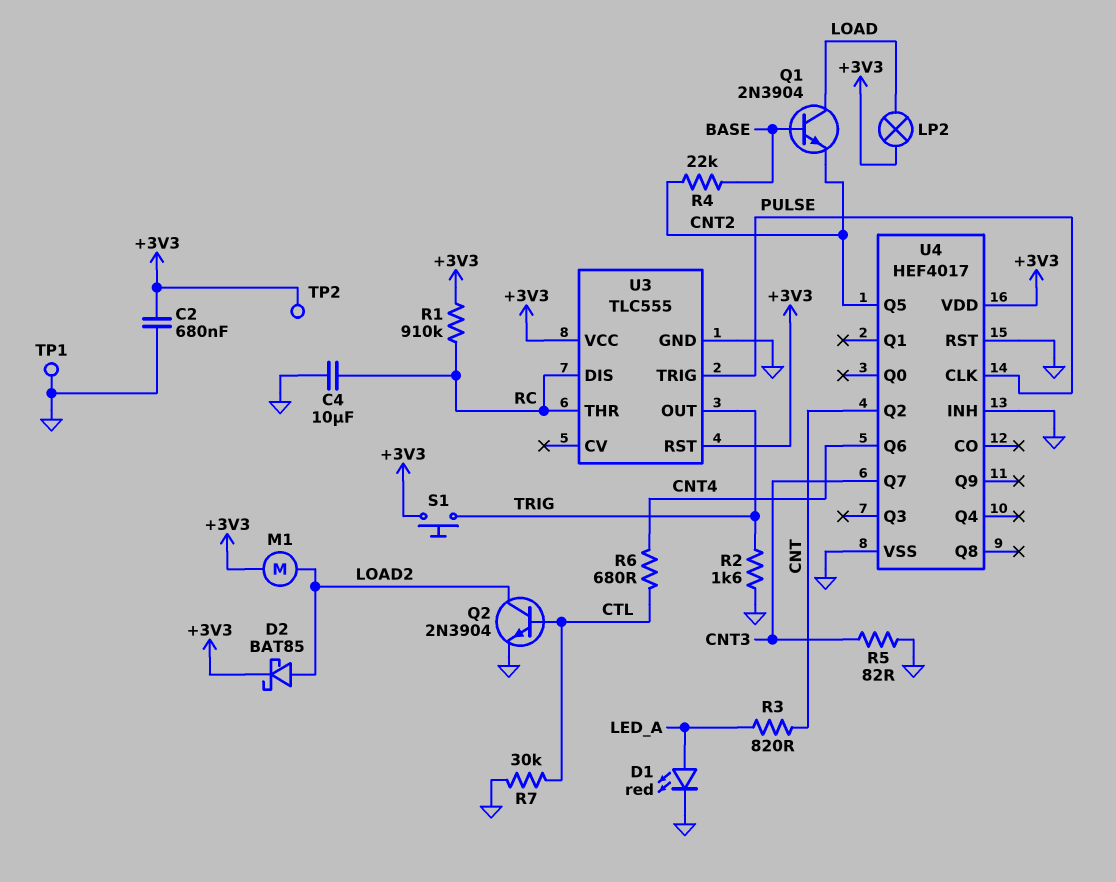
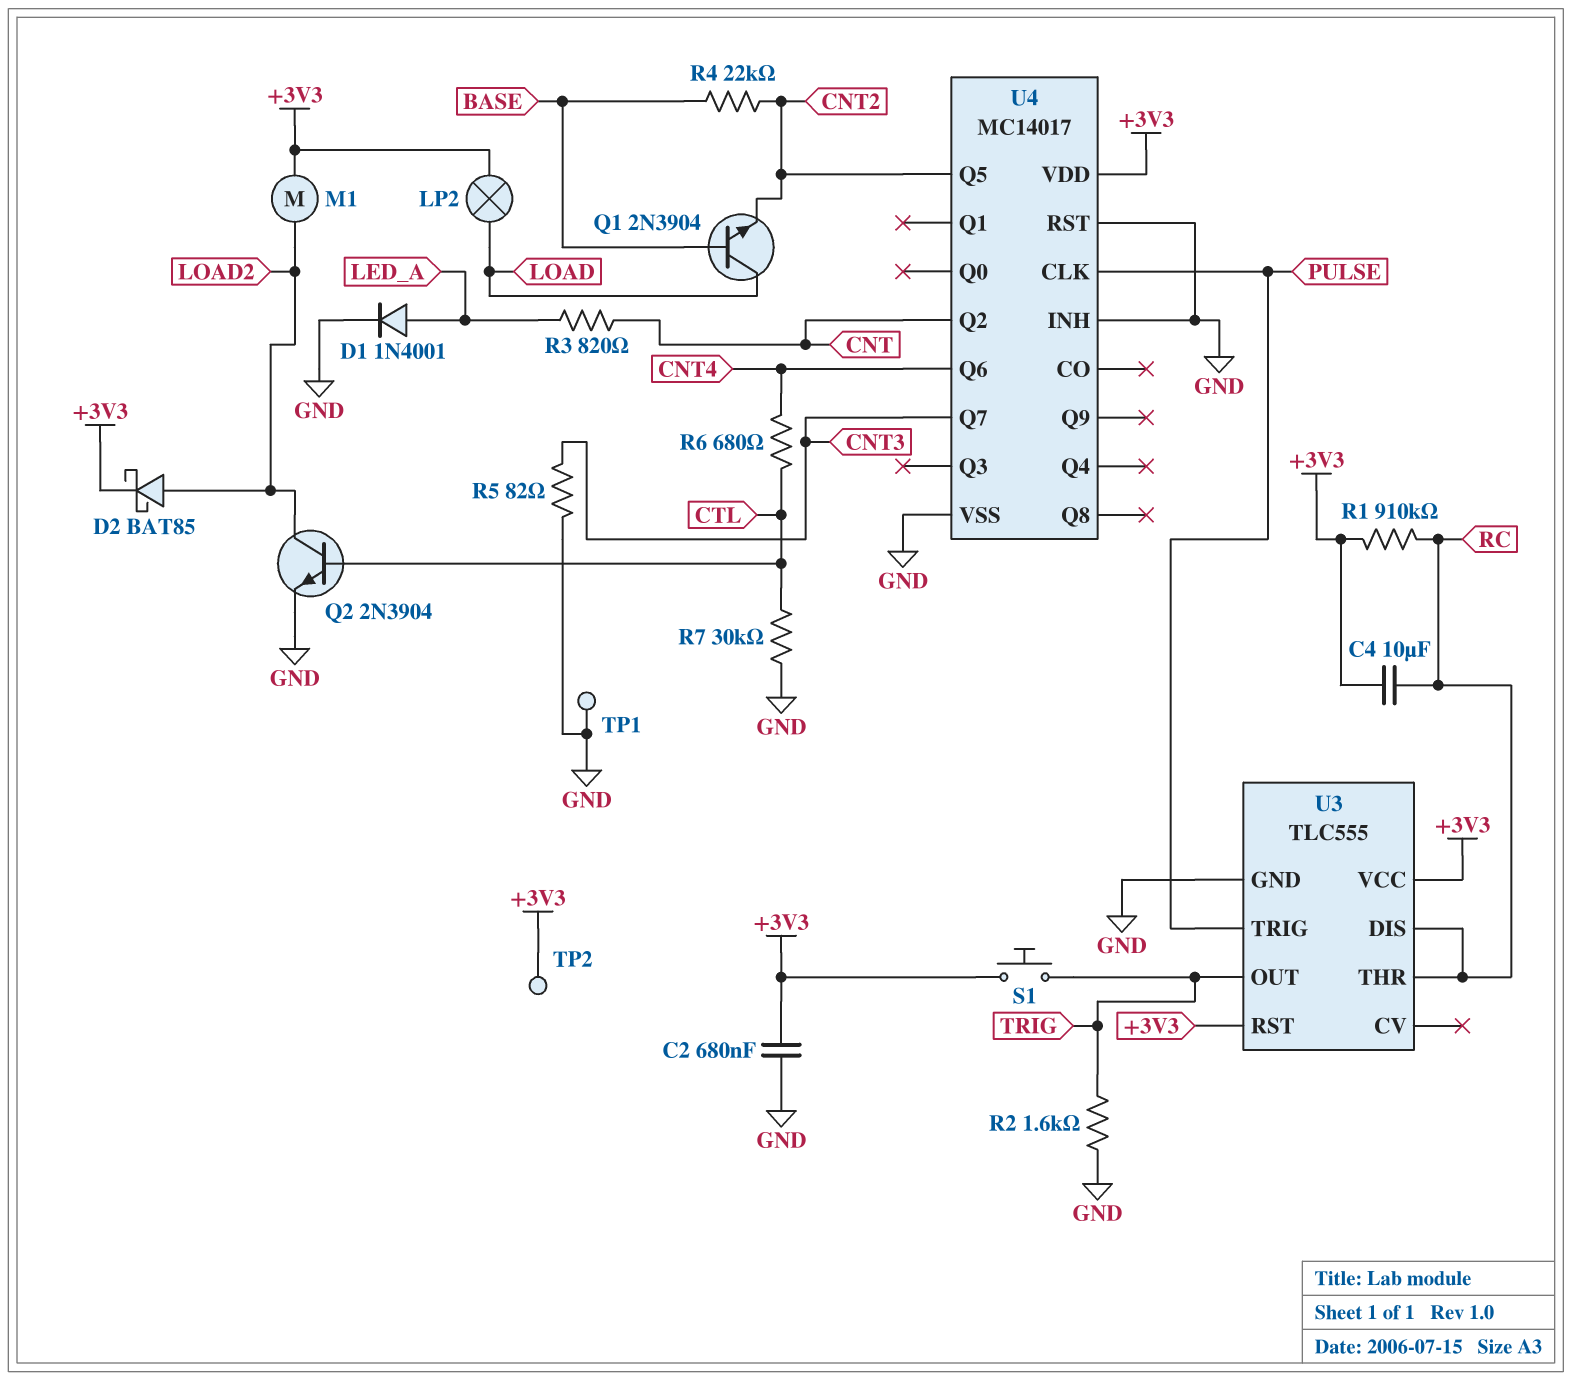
C4: 10uF (GND, RC) -> 10uF (+3V3, RC)
D1: LED red (A LED_A, K GND) -> diode 1N4001 (A LED_A, K GND)
U4: HEF4017 -> MC14017

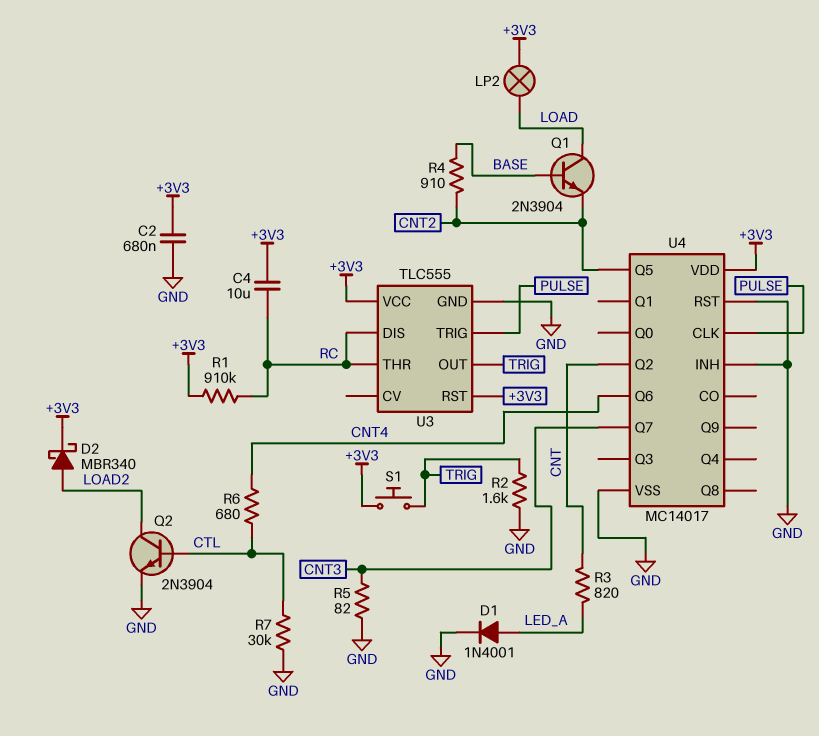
D2: schottky BAT85 (A LOAD2, K +3V3) -> schottky MBR340 (A LOAD2, K +3V3)
M1: motor (+3V3, LOAD2) -> none
R4: 22k (BASE, CNT2) -> 910 (BASE, CNT2)
TP1: test point (GND) -> none
TP2: test point (+3V3) -> none

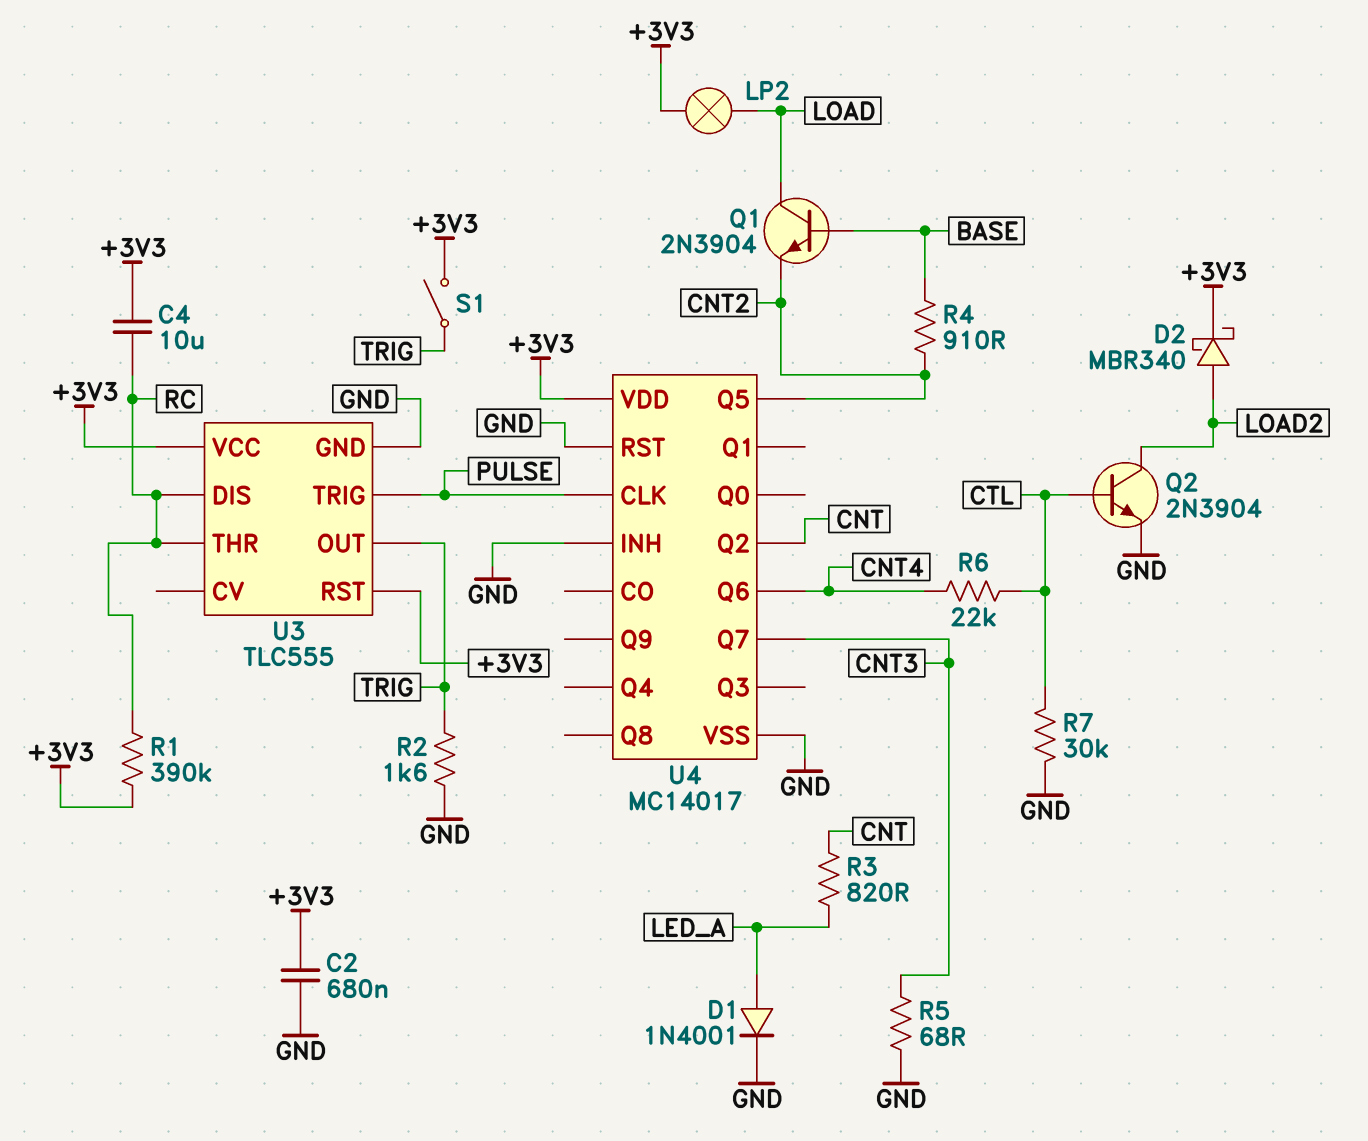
R1: 910k (+3V3, RC) -> 390k (+3V3, RC)
R5: 82 (CNT3, GND) -> 68 (CNT3, GND)
R6: 680 (CNT4, CTL) -> 22k (CNT4, CTL)
S1: button (+3V3, TRIG) -> switch (+3V3, TRIG)

